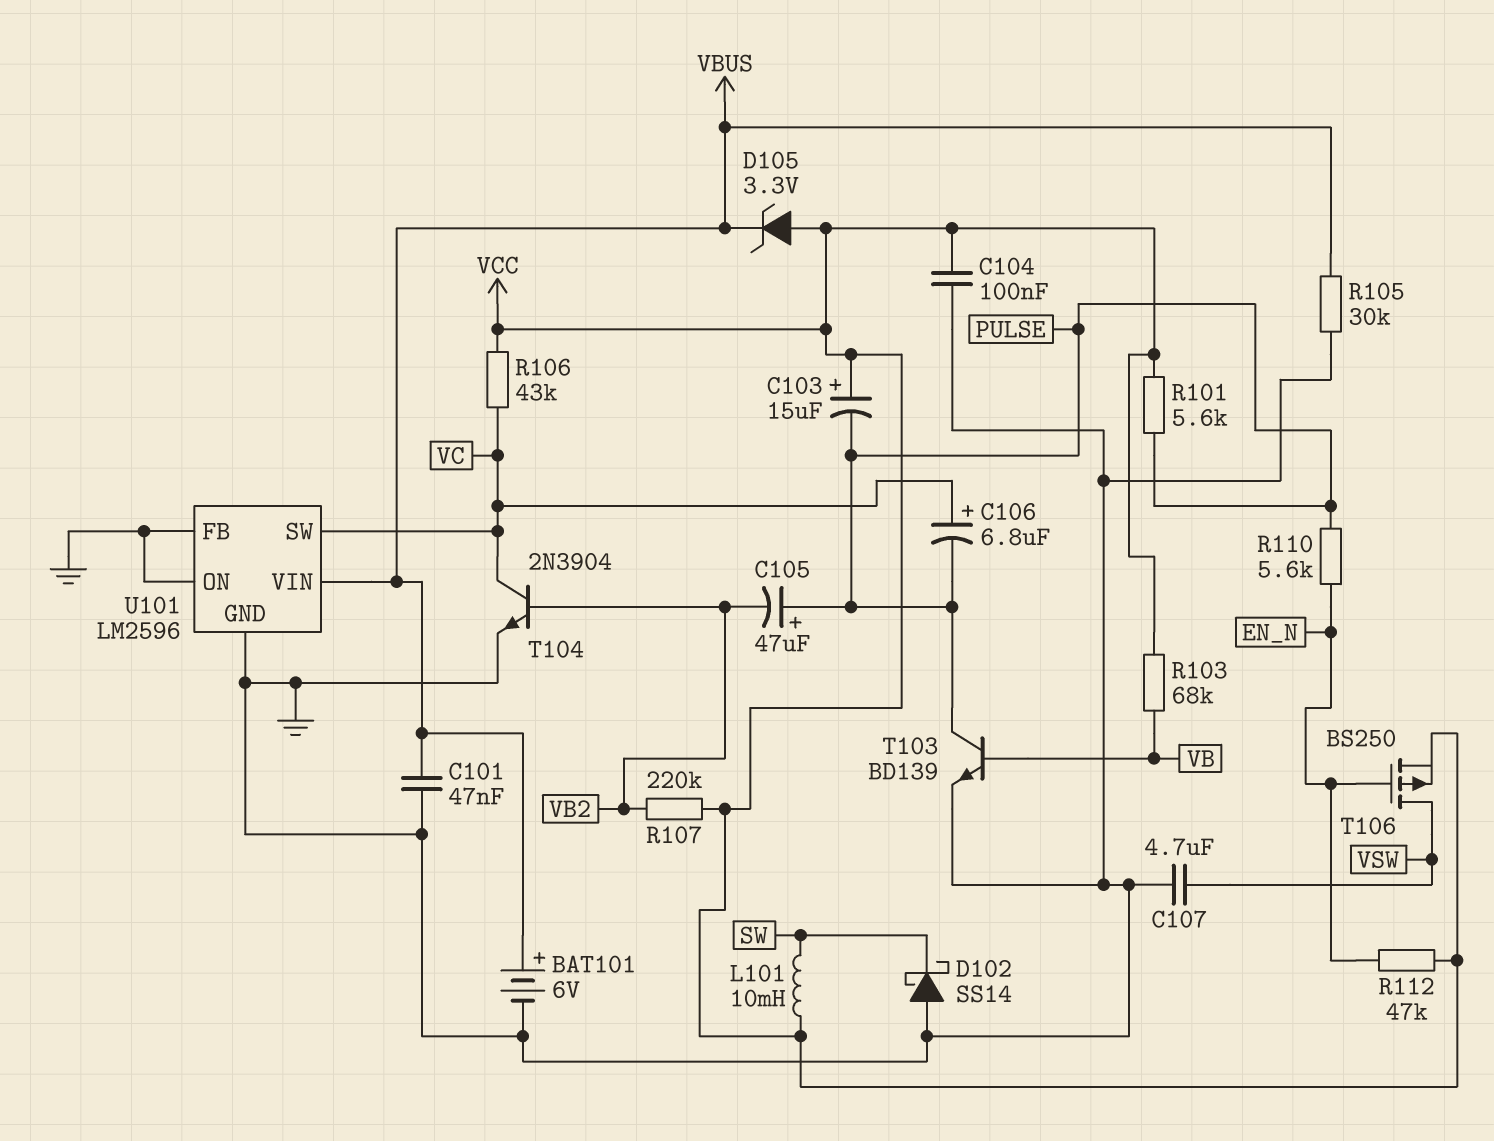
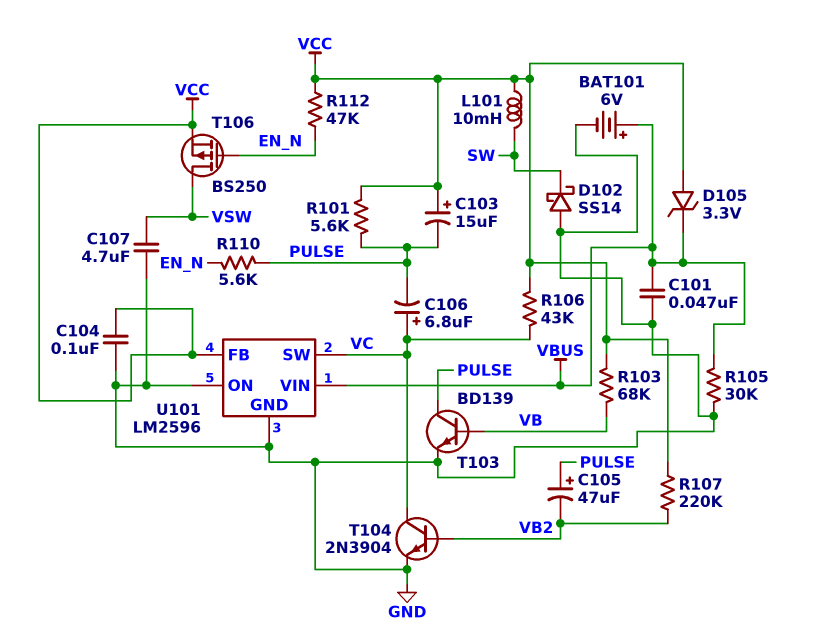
U101 pin FB: GND -> VCC

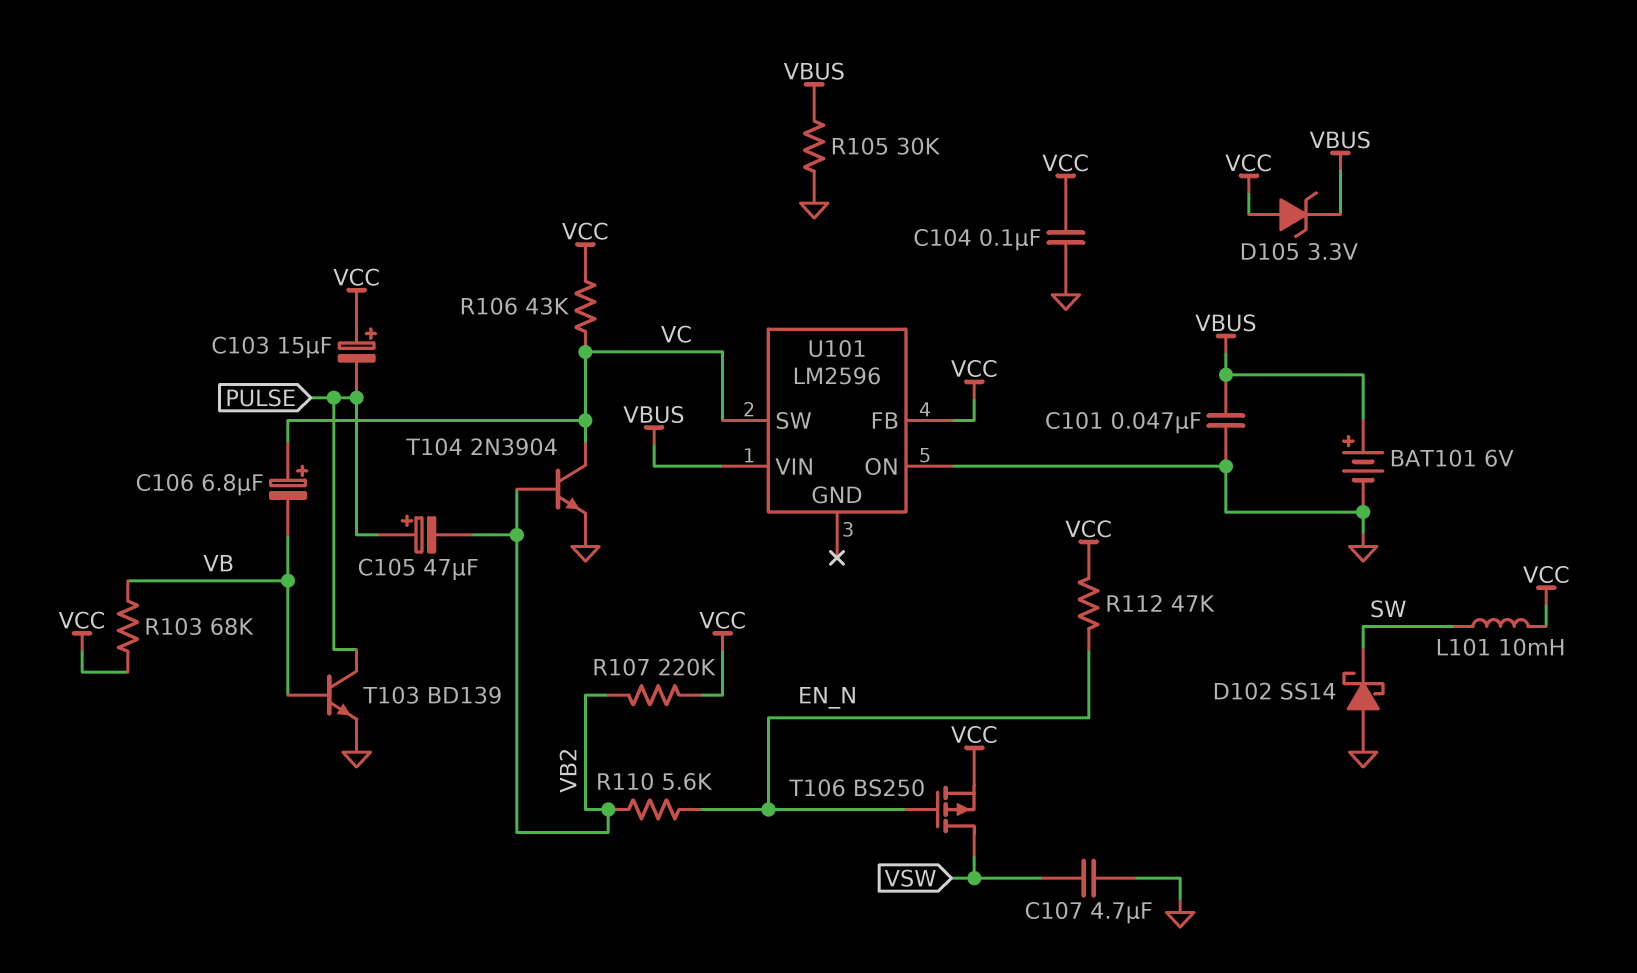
C106: 6.8uF (plus VC, minus PULSE) -> 6.8uF (plus VC, minus VB)
R101: 5.6k (PULSE, VCC) -> none
R110: 5.6k (EN_N, PULSE) -> 5.6k (EN_N, VB2)
U101 pin GND: GND -> none

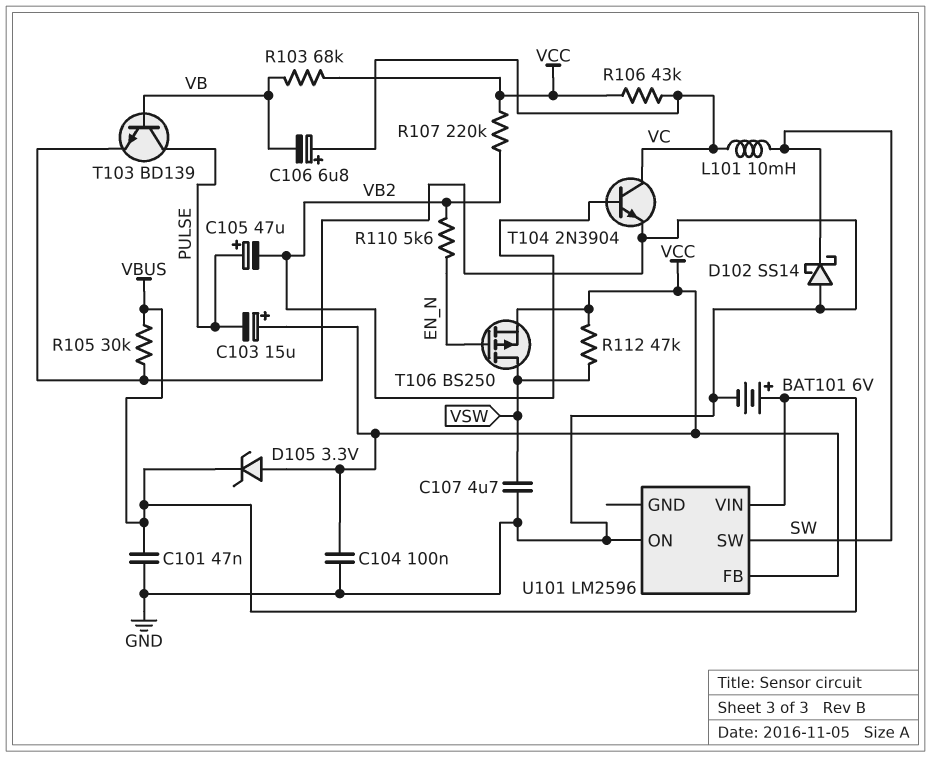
L101: 10mH (SW, VCC) -> 10mH (SW, VC)
R112: 47k (EN_N, VCC) -> 47k (VCC, VSW)
U101 pin SW: VC -> SW

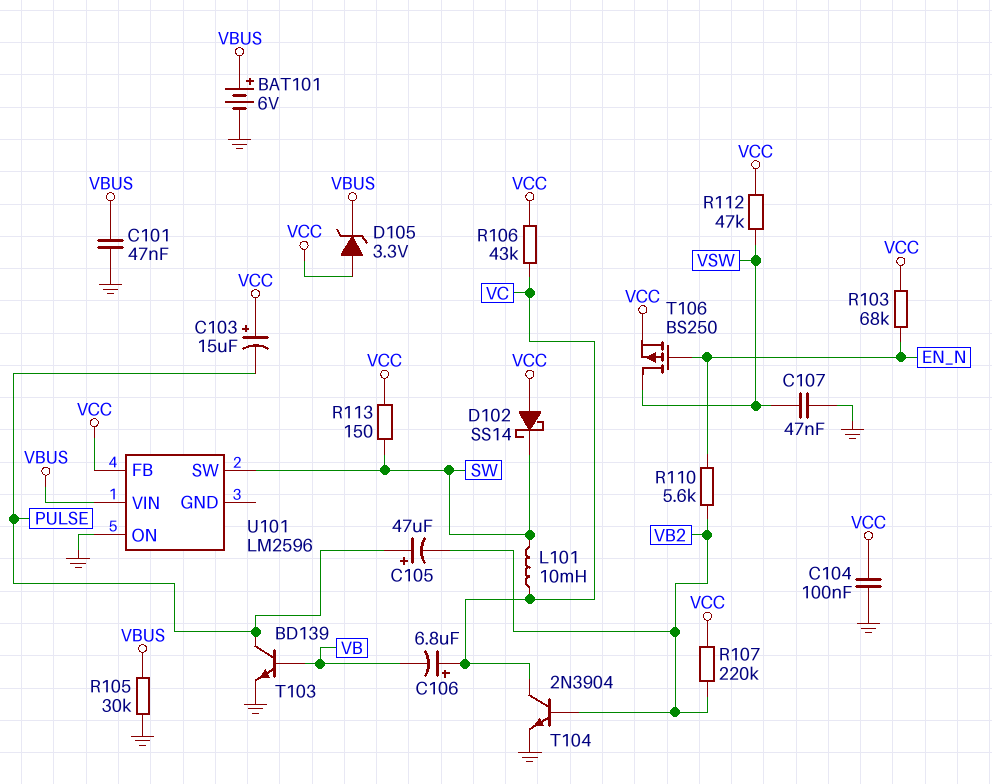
C107: 4.7uF (GND, VSW) -> 47nF (GND, VSW)
D102: schottky SS14 (A GND, K SW) -> schottky SS14 (A VCC, K SW)
R103: 68k (VB, VCC) -> 68k (EN_N, VCC)
R113: none -> 150 (SW, VCC)

